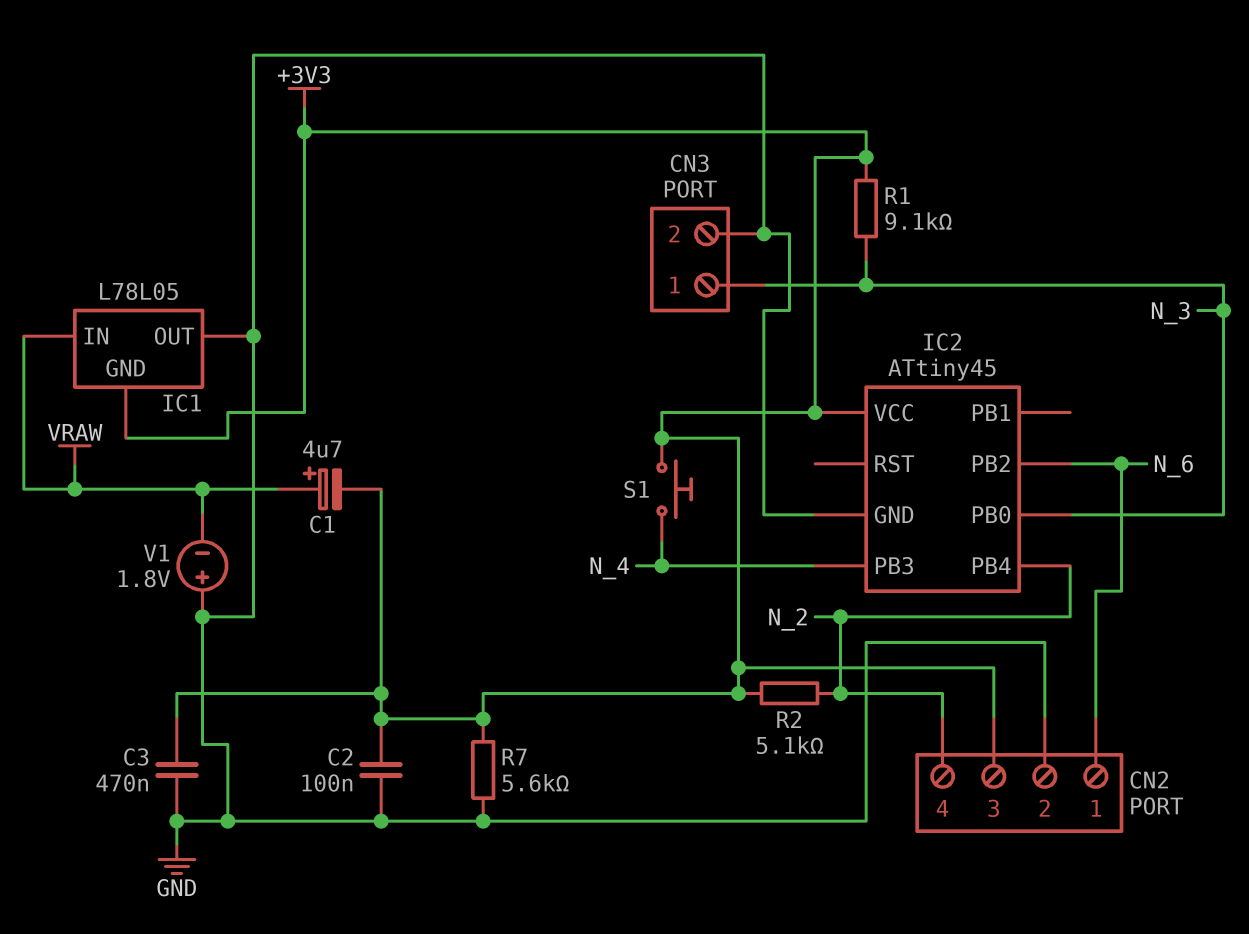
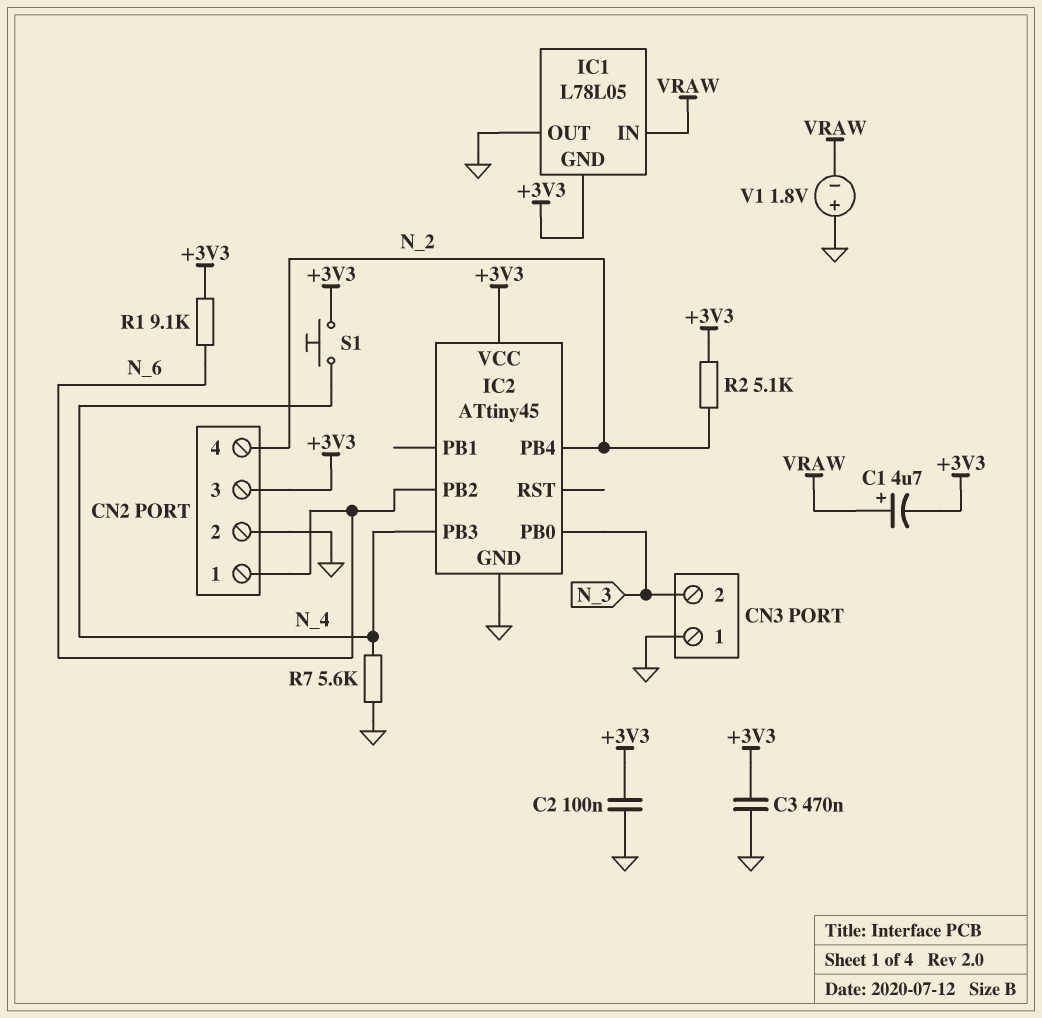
CN3 pin 1: N_3 -> GND
CN3 pin 2: GND -> N_3
R1: 9.1k (+3V3, N_3) -> 9.1k (+3V3, N_6)
R7: 5.6k (+3V3, GND) -> 5.6k (GND, N_4)

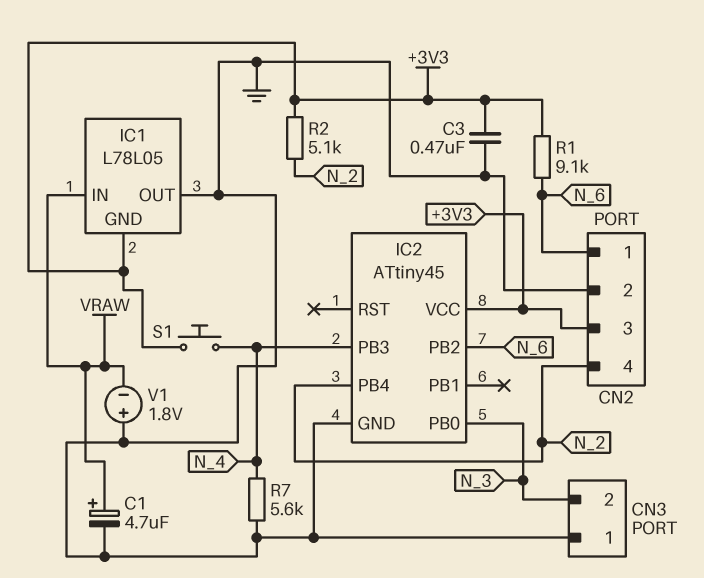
C1: 4.7uF (plus VRAW, minus +3V3) -> 4.7uF (plus VRAW, minus GND)
C2: 100nF (+3V3, GND) -> none

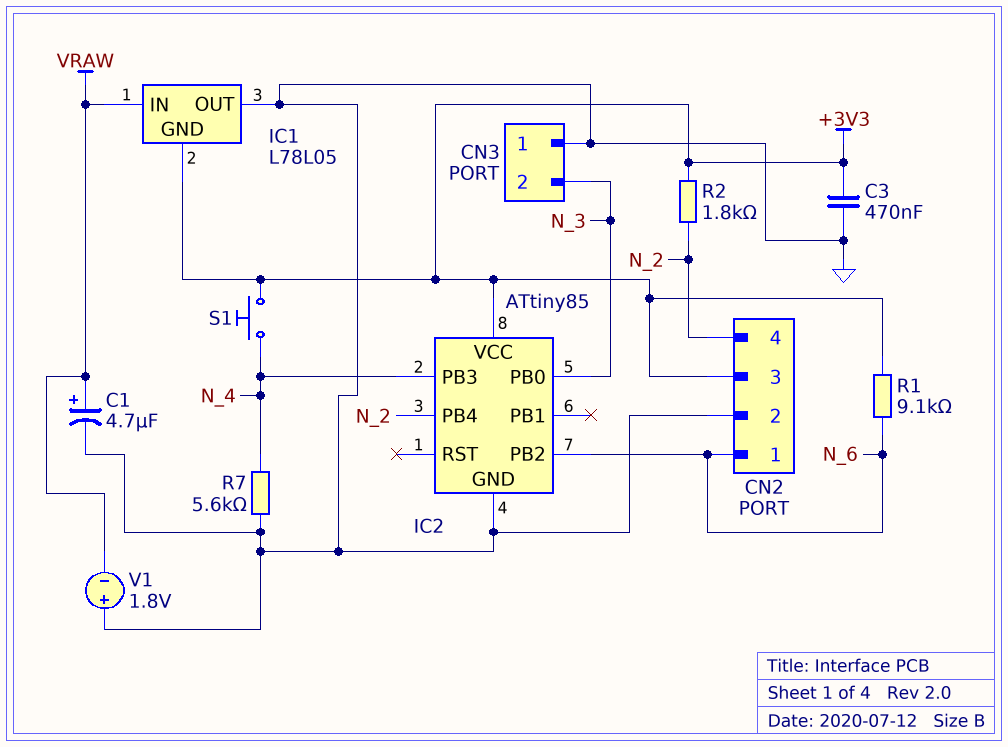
IC2: ATtiny45 -> ATtiny85
R2: 5.1k (+3V3, N_2) -> 1.8k (+3V3, N_2)

